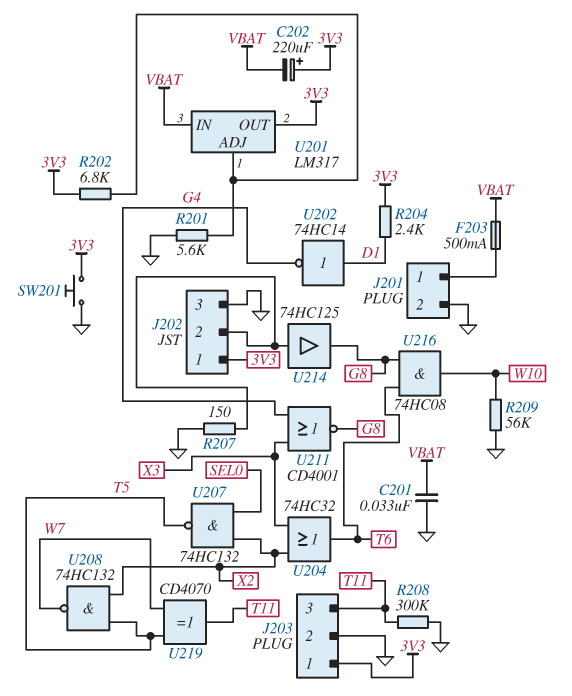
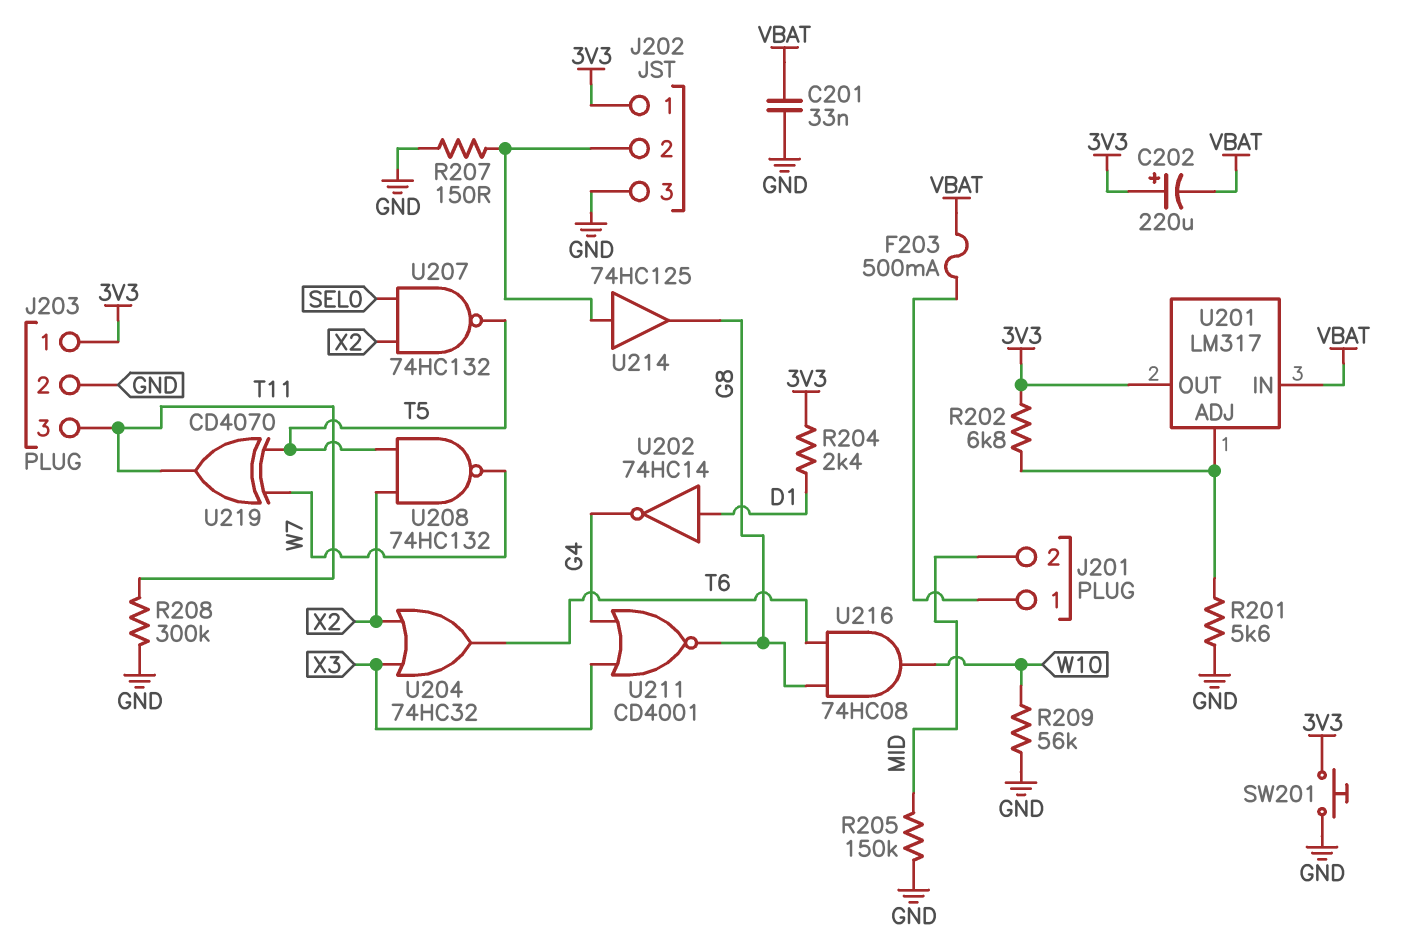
J201 pin 2: GND -> MID
R205: none -> 150k (GND, MID)

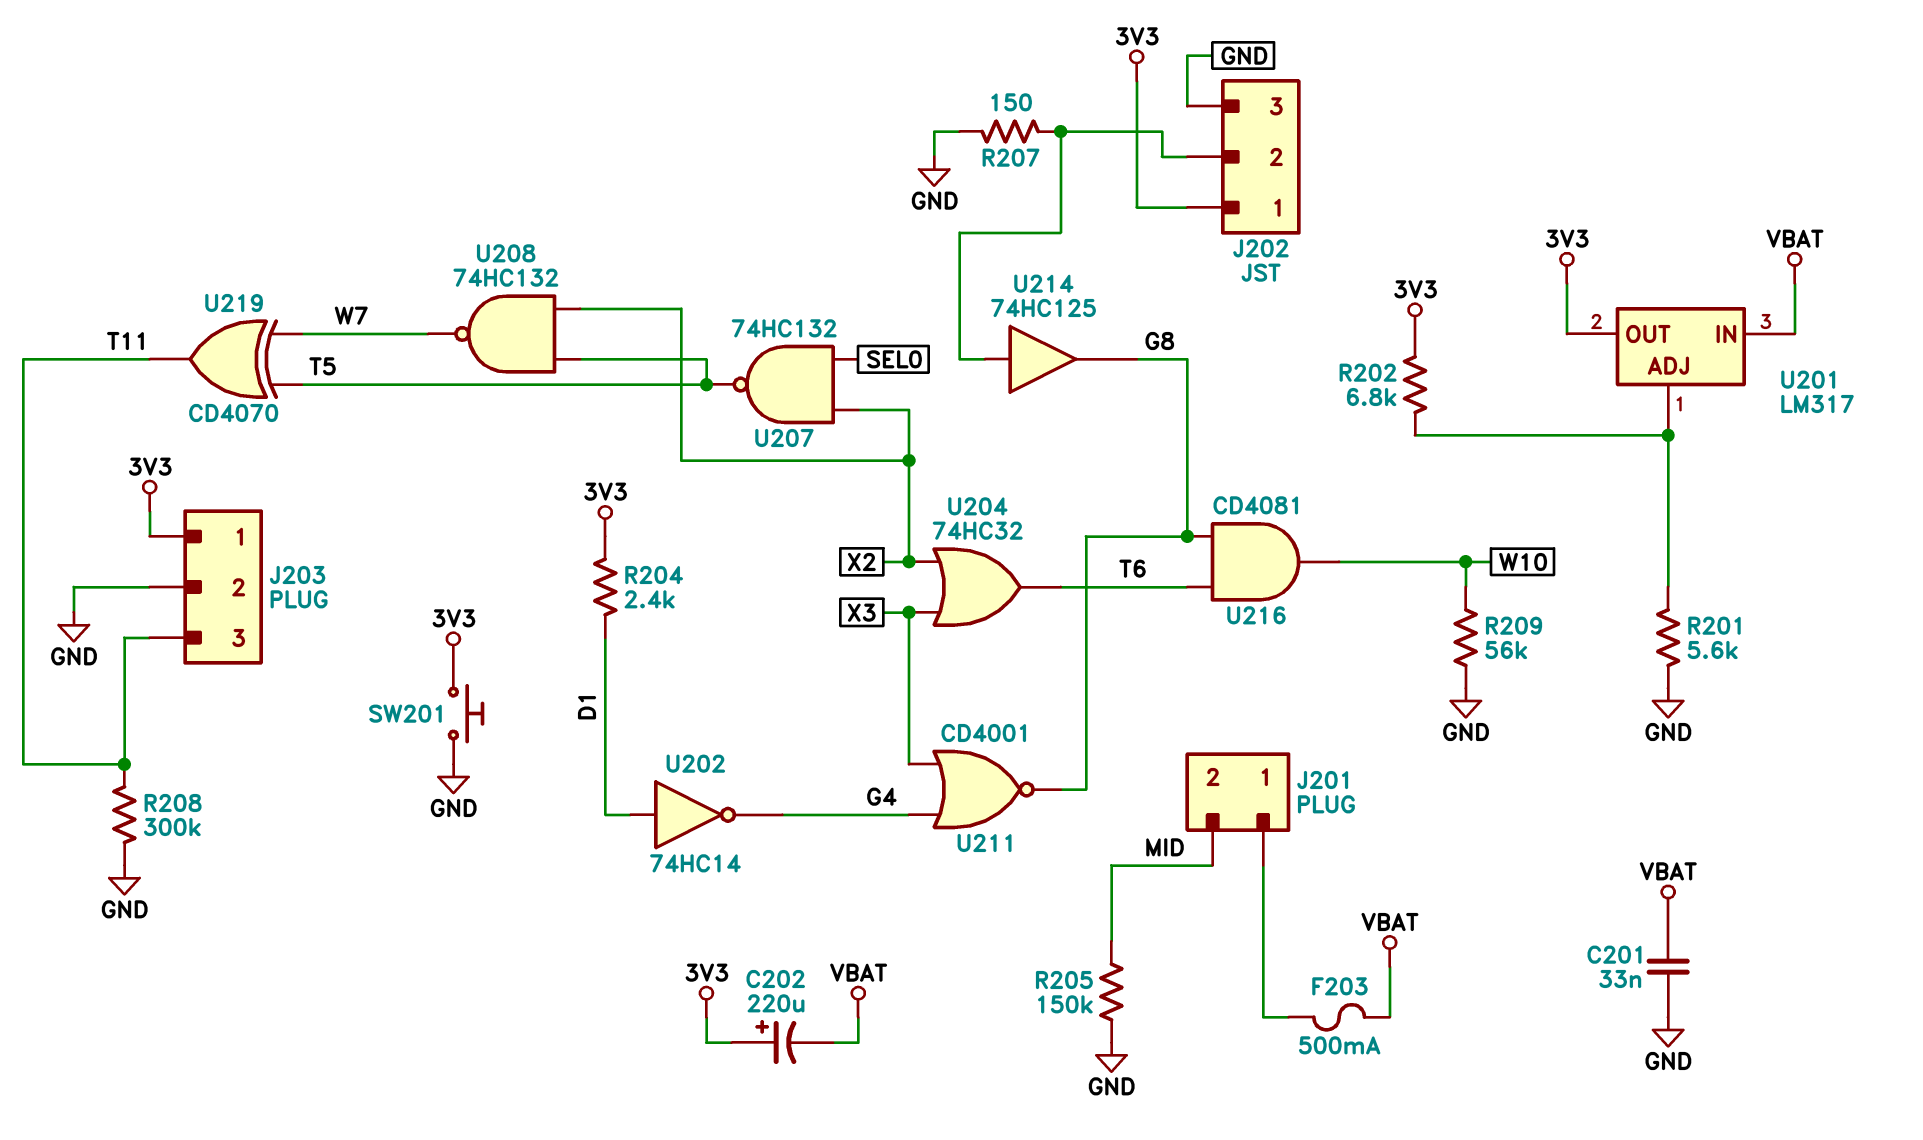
U216: AND 74HC08 (in G8, in T6, out W10) -> AND CD4081 (in G8, in T6, out W10)

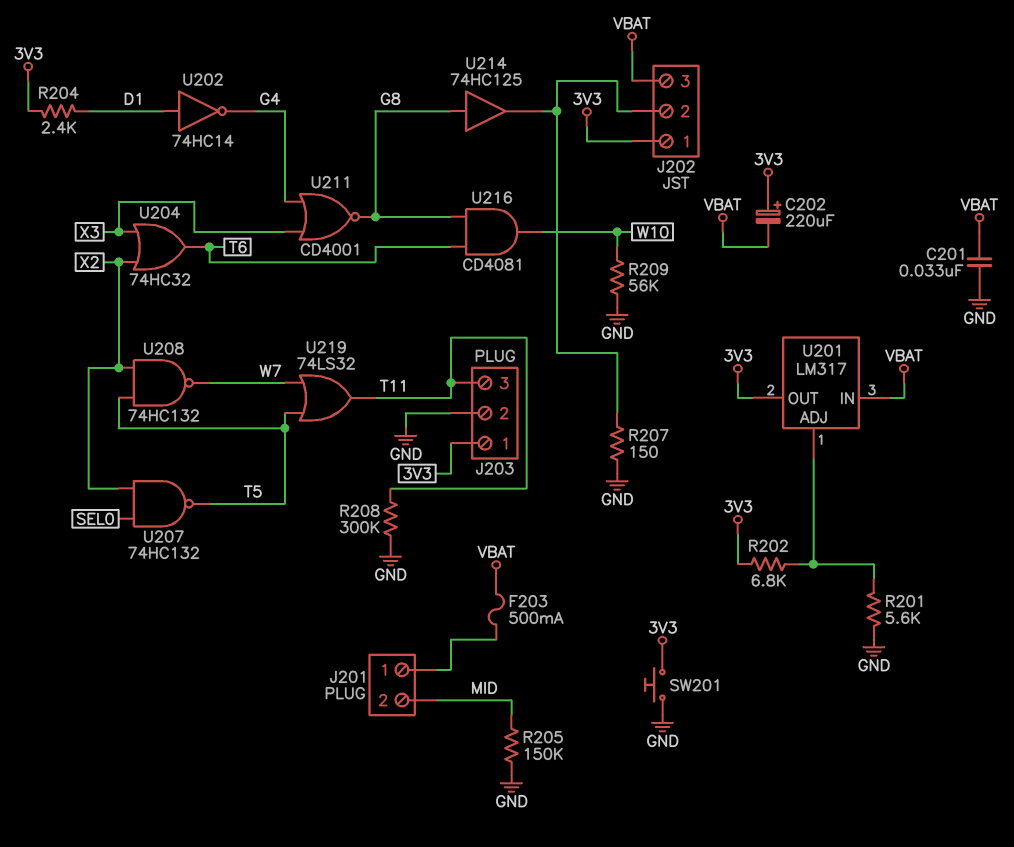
J202 pin 3: GND -> VBAT
U214: buffer 74HC125 (in J202/2, out G8) -> buffer 74HC125 (in G8, out J202/2)
U219: XOR CD4070 (in T5, in W7, out T11) -> OR 74LS32 (in T5, in W7, out T11)

